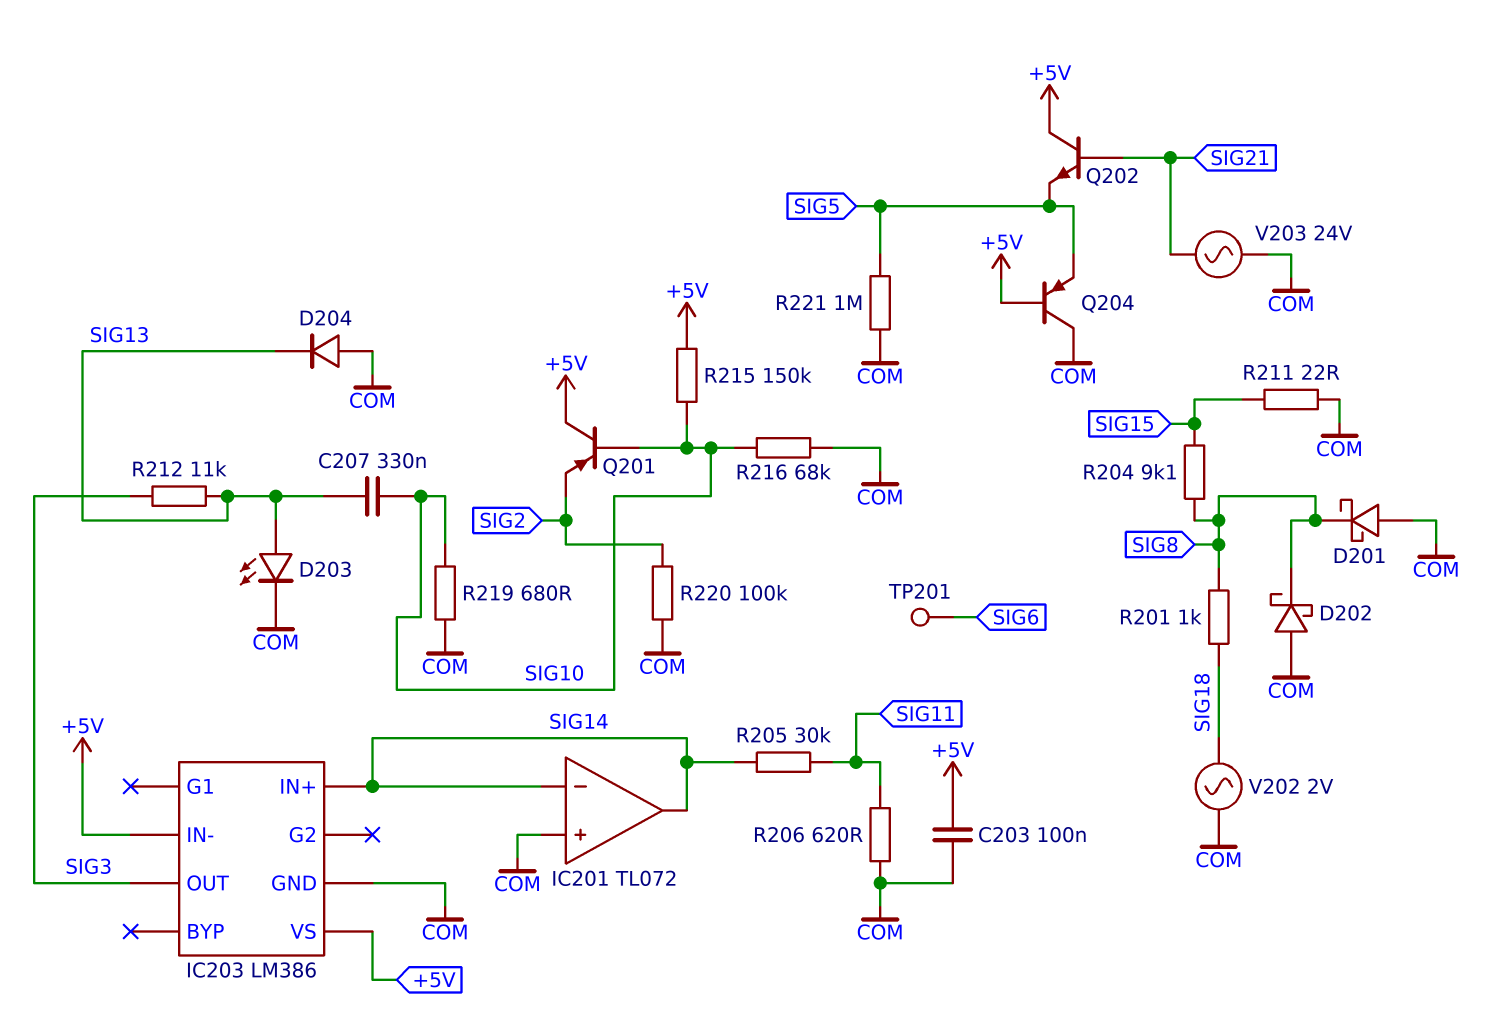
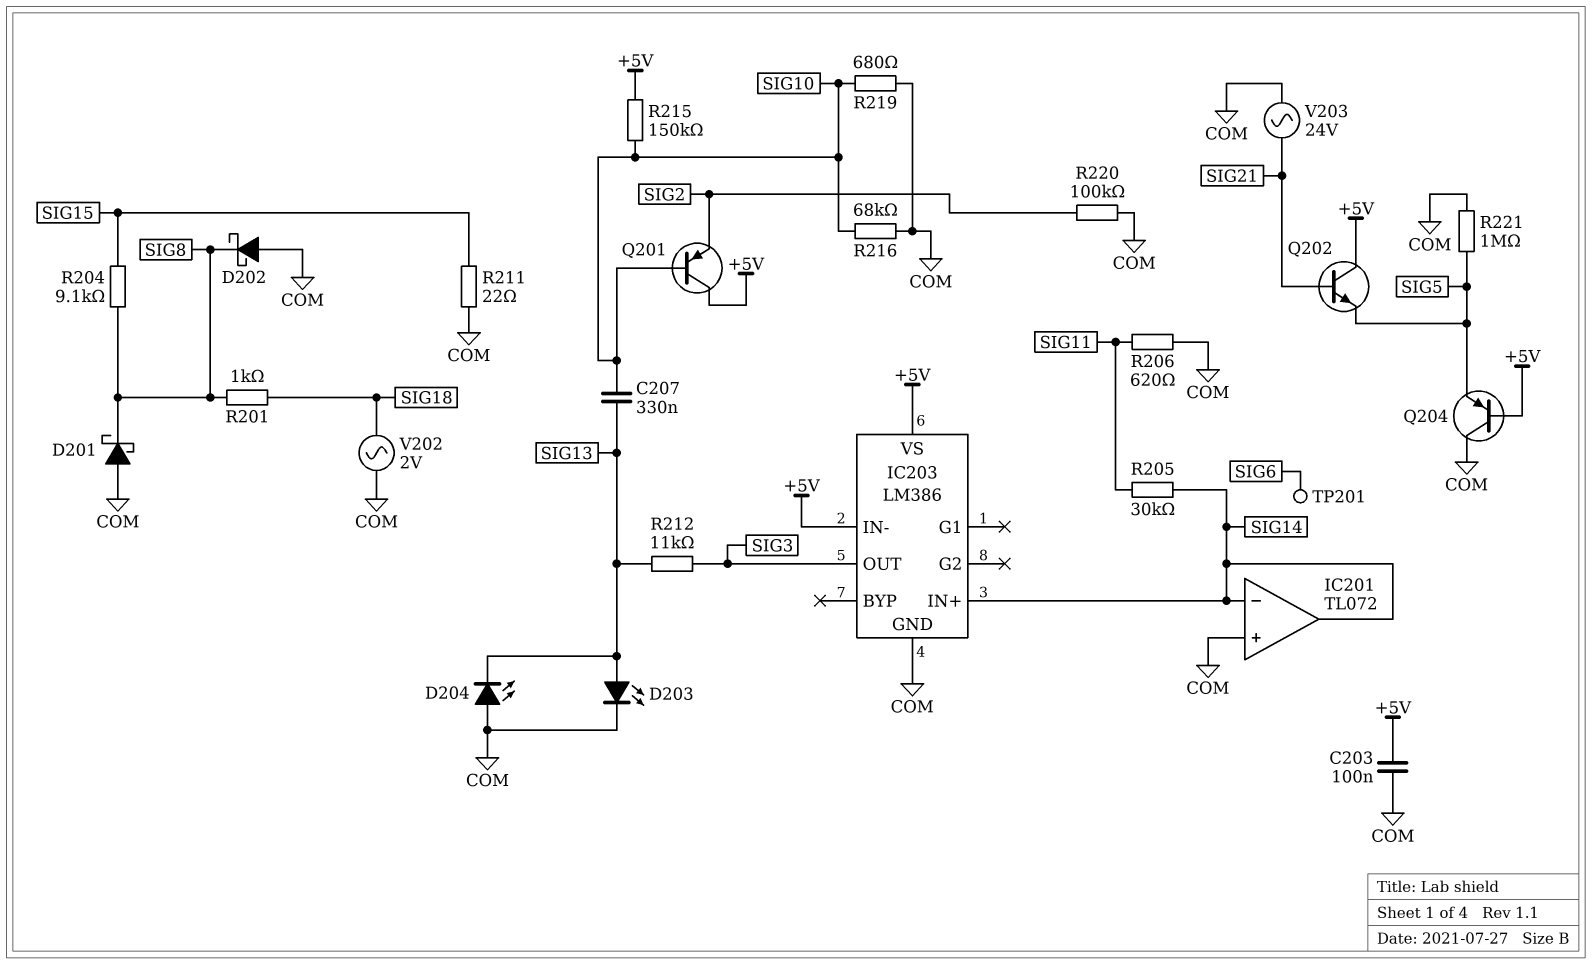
D204: diode (A COM, K SIG13) -> LED (A COM, K SIG13)

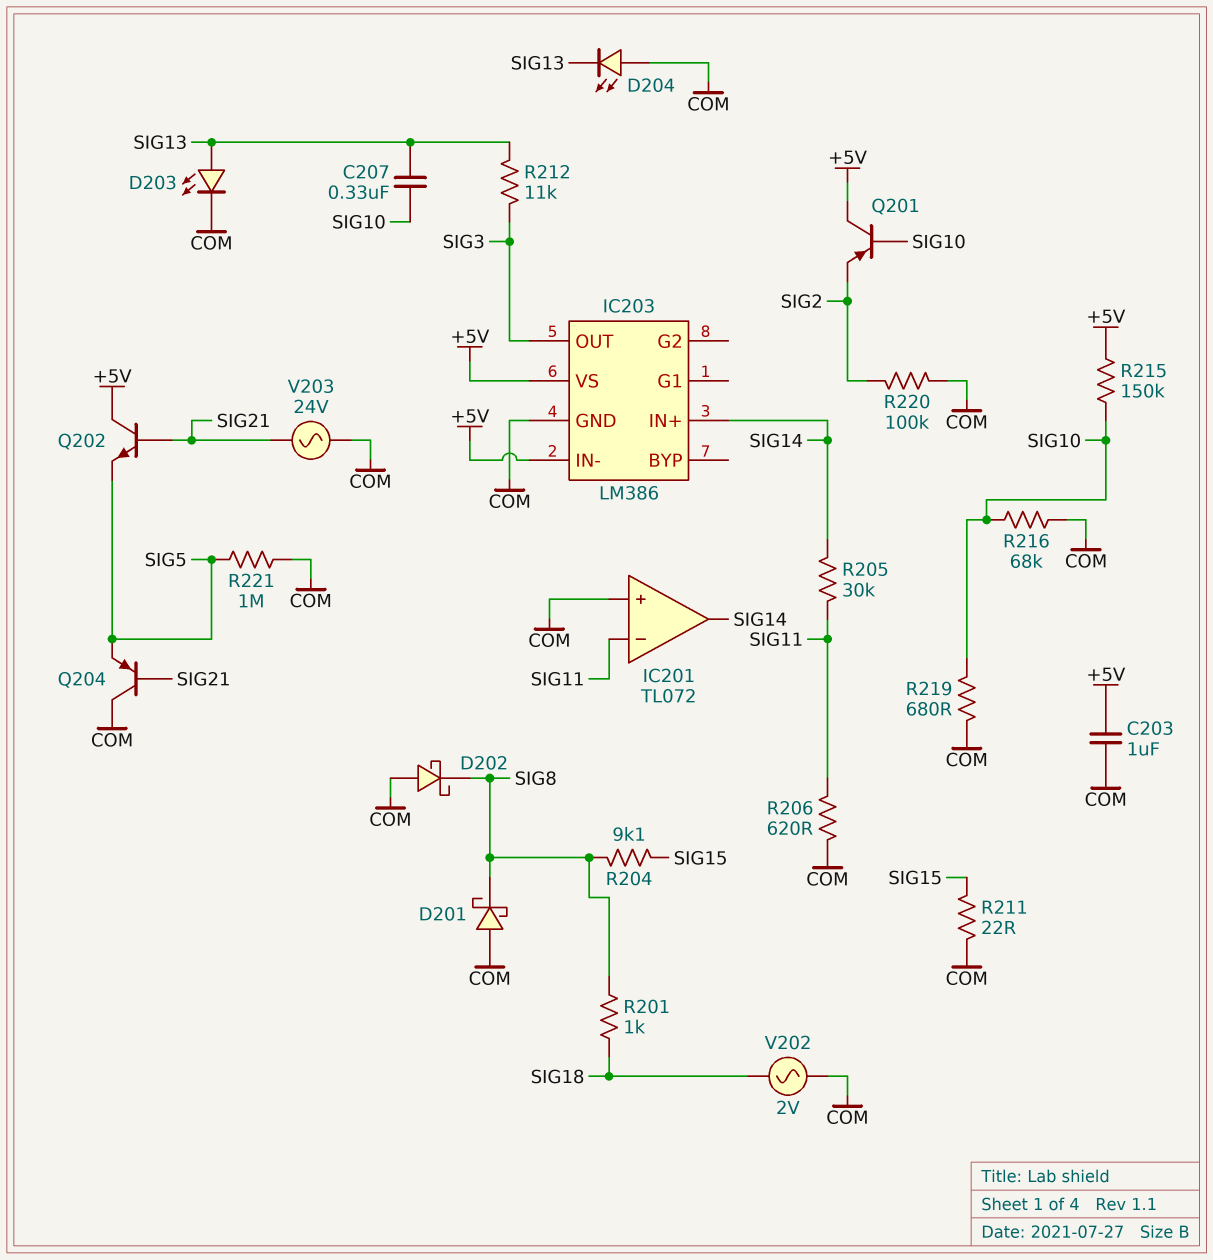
C203: 100nF (+5V, COM) -> 1uF (+5V, COM)
IC201 pin in-: SIG14 -> SIG11
Q204: PNP (B +5V, C COM, E SIG5) -> PNP (B SIG21, C COM, E SIG5)
TP201: test point (SIG6) -> none

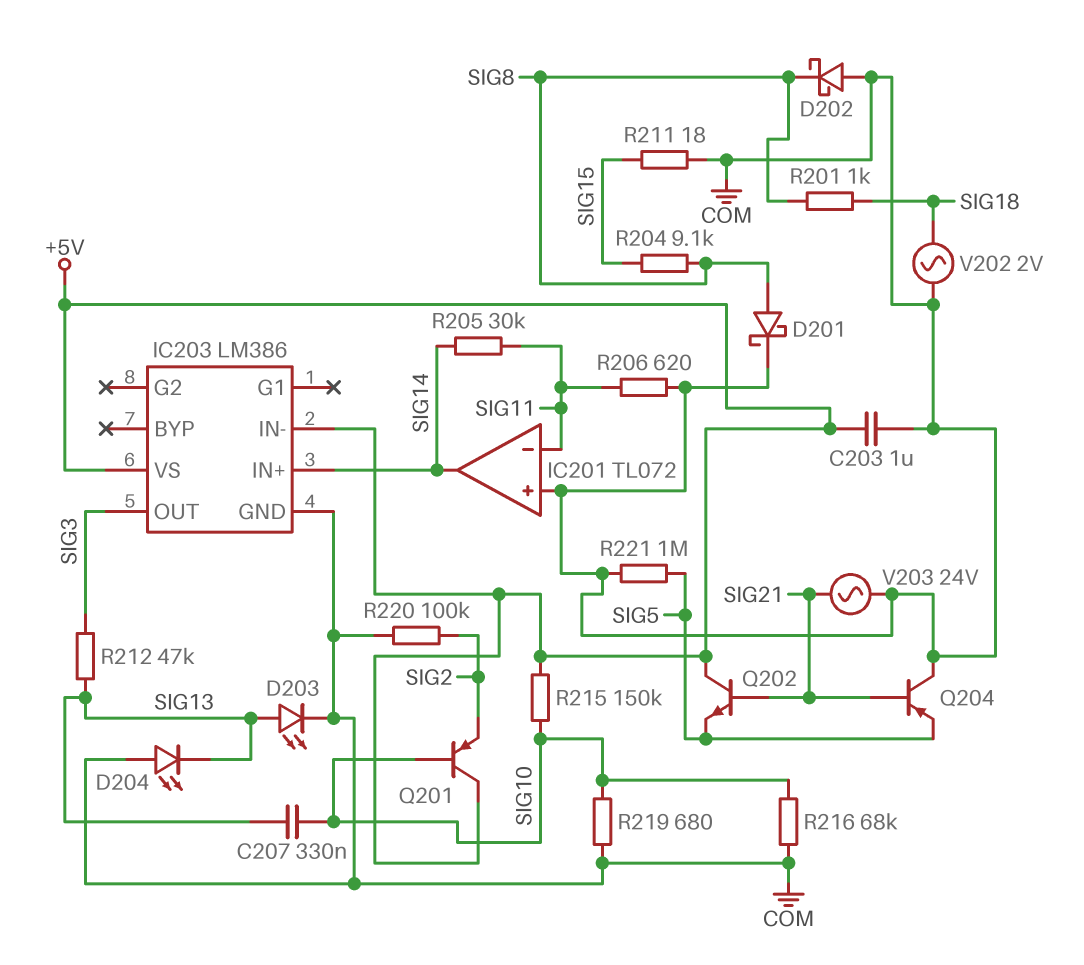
D201: schottky (A COM, K SIG8) -> schottky (A SIG8, K COM)
R211: 22 (COM, SIG15) -> 18 (COM, SIG15)
R212: 11k (SIG3, SIG13) -> 47k (SIG3, SIG13)

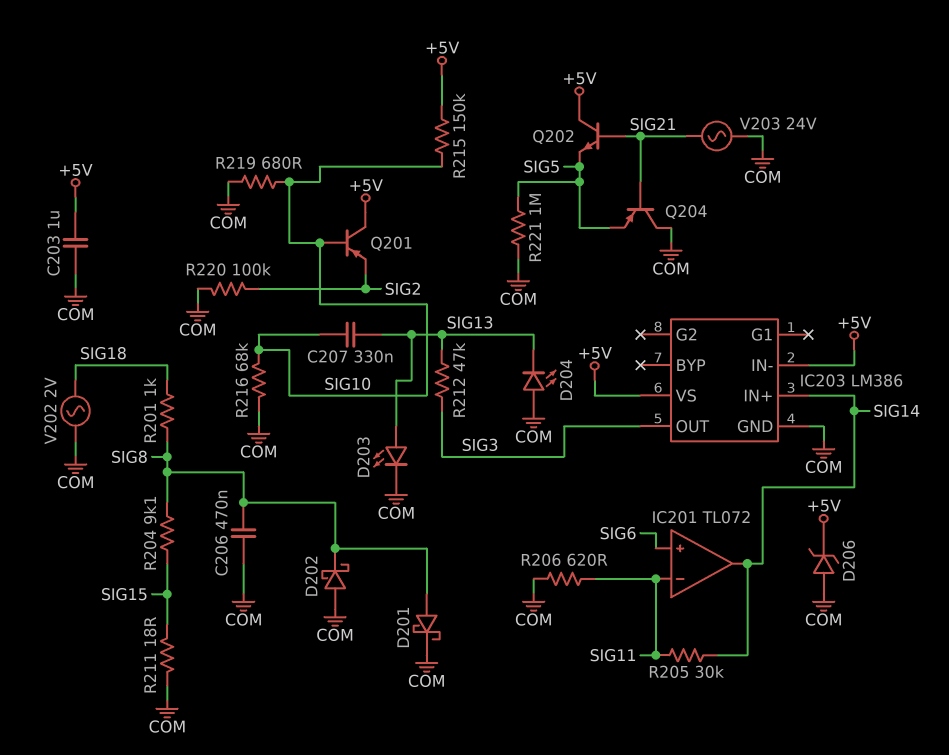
C206: none -> 470nF (COM, SIG8)
D206: none -> zener (A COM, K +5V)
IC201 pin in+: COM -> SIG6

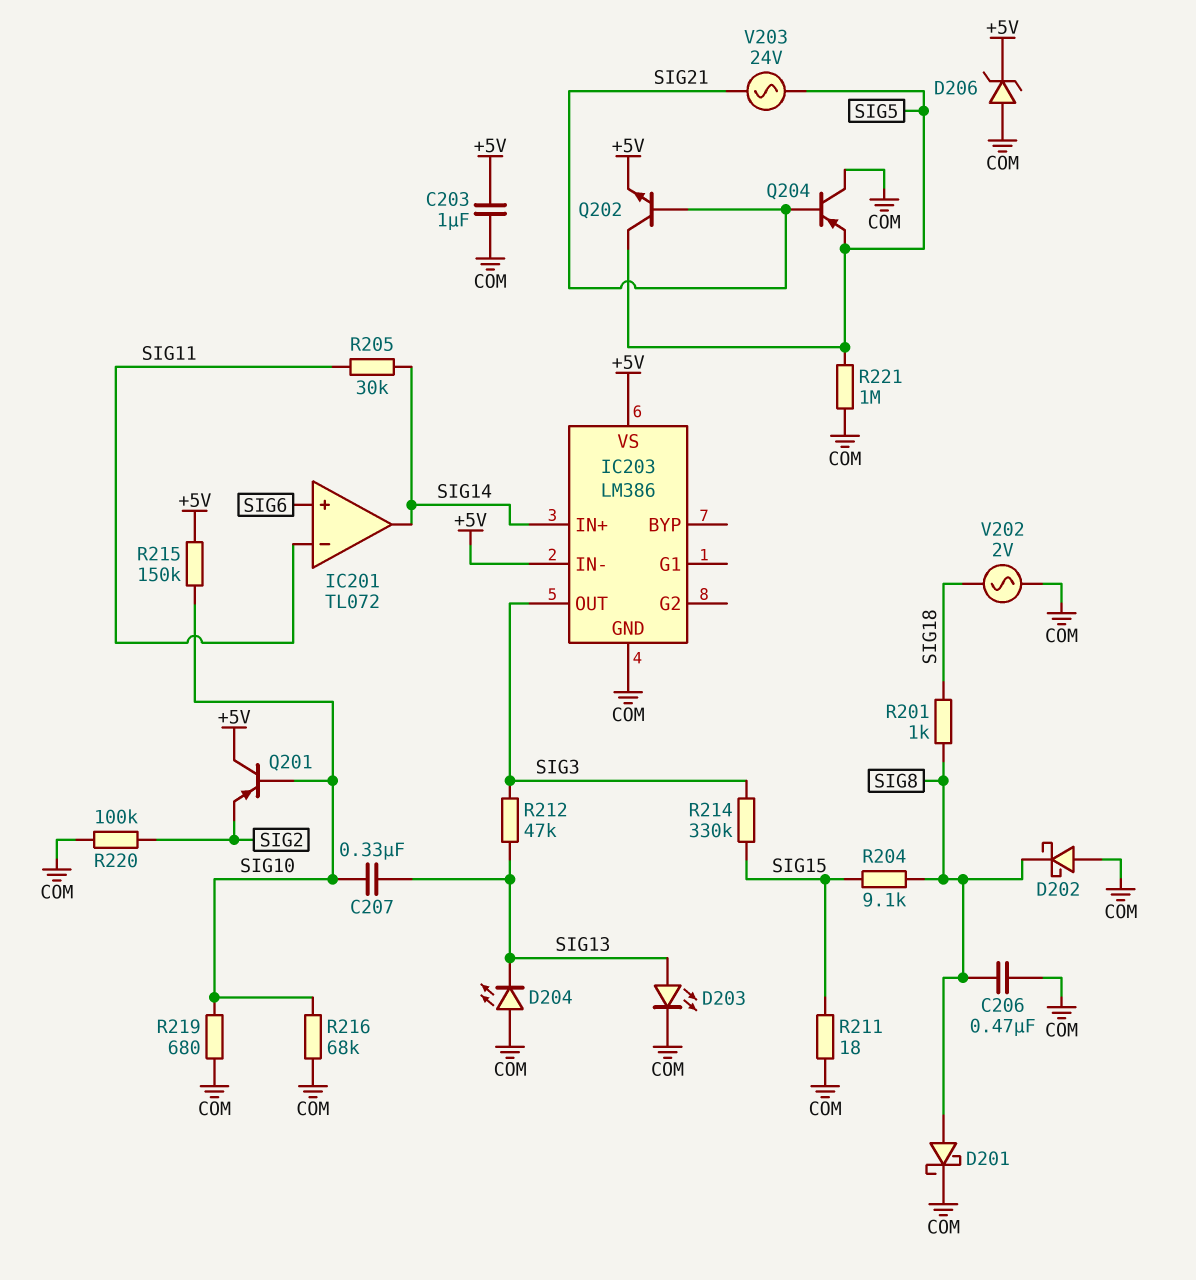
Q202: NPN (B SIG21, C +5V, E SIG5) -> NPN (B SIG21, C SIG5, E +5V)
R206: 620 (COM, SIG11) -> none
R214: none -> 330k (SIG3, SIG15)
V203: AC 24V (COM, SIG21) -> AC 24V (SIG5, SIG21)

